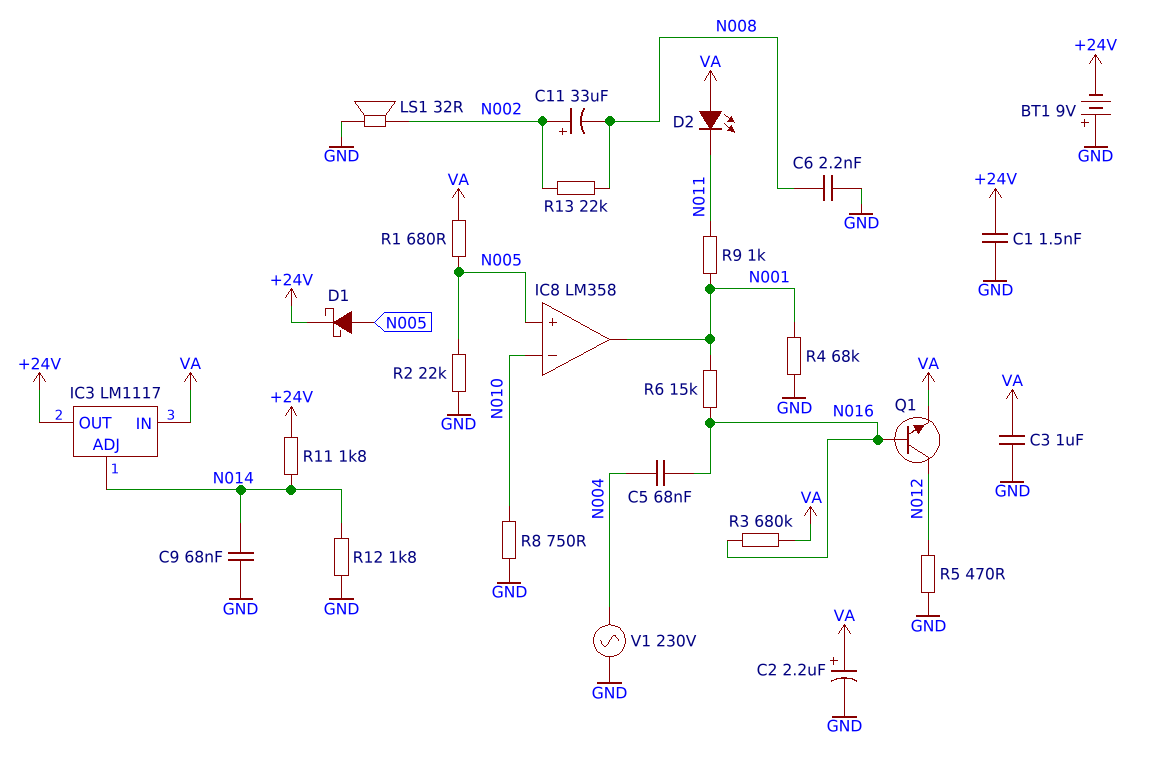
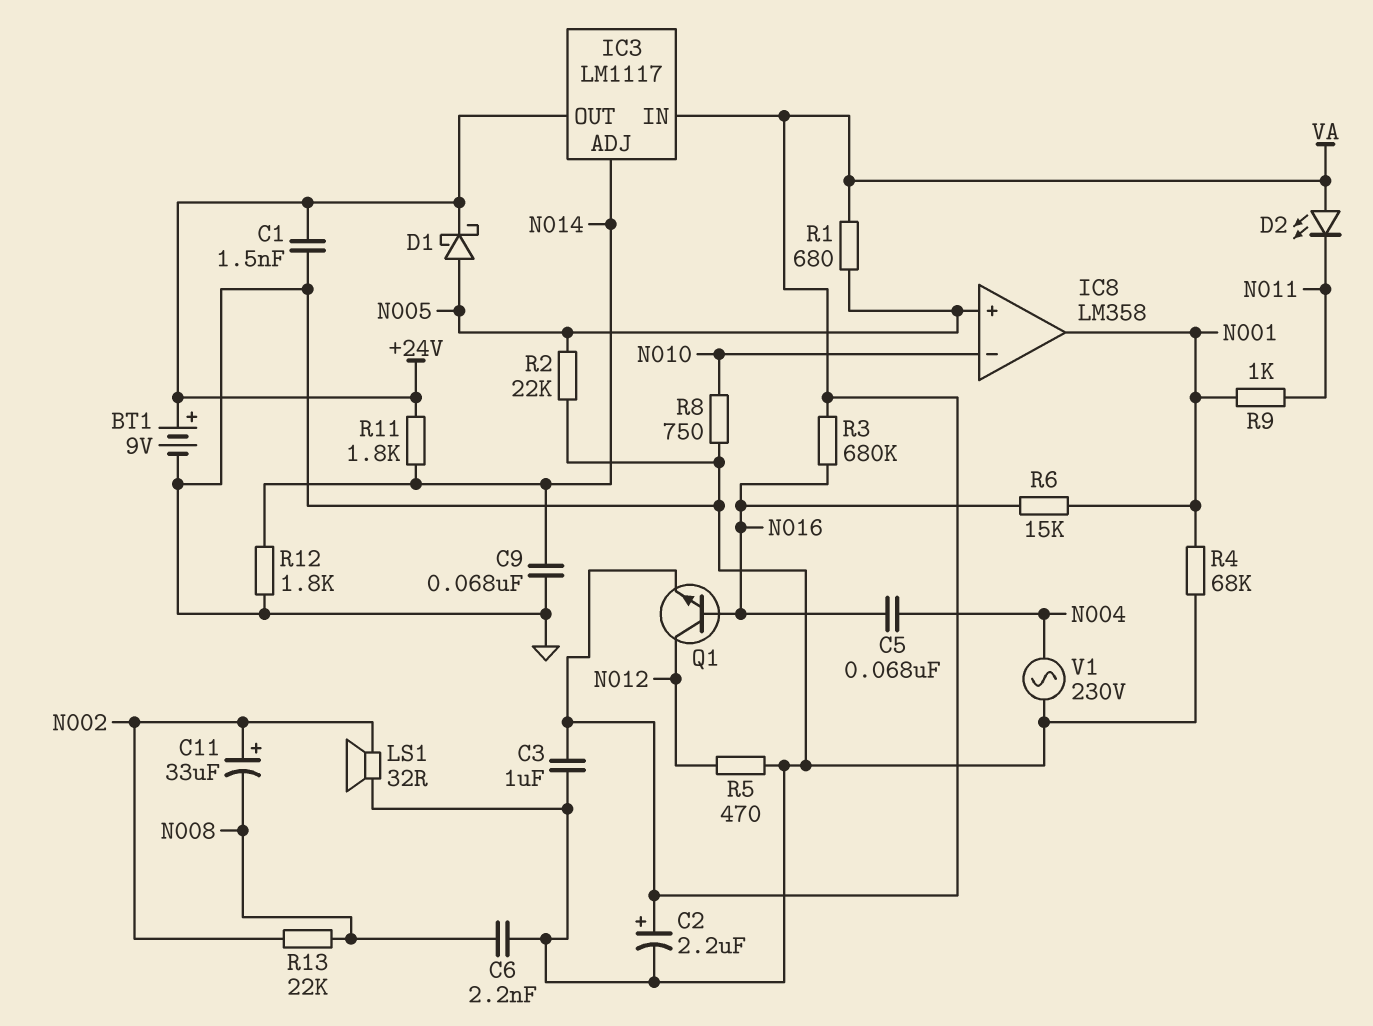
BT1: 9V (plus GND, minus +24V) -> 9V (plus +24V, minus GND)

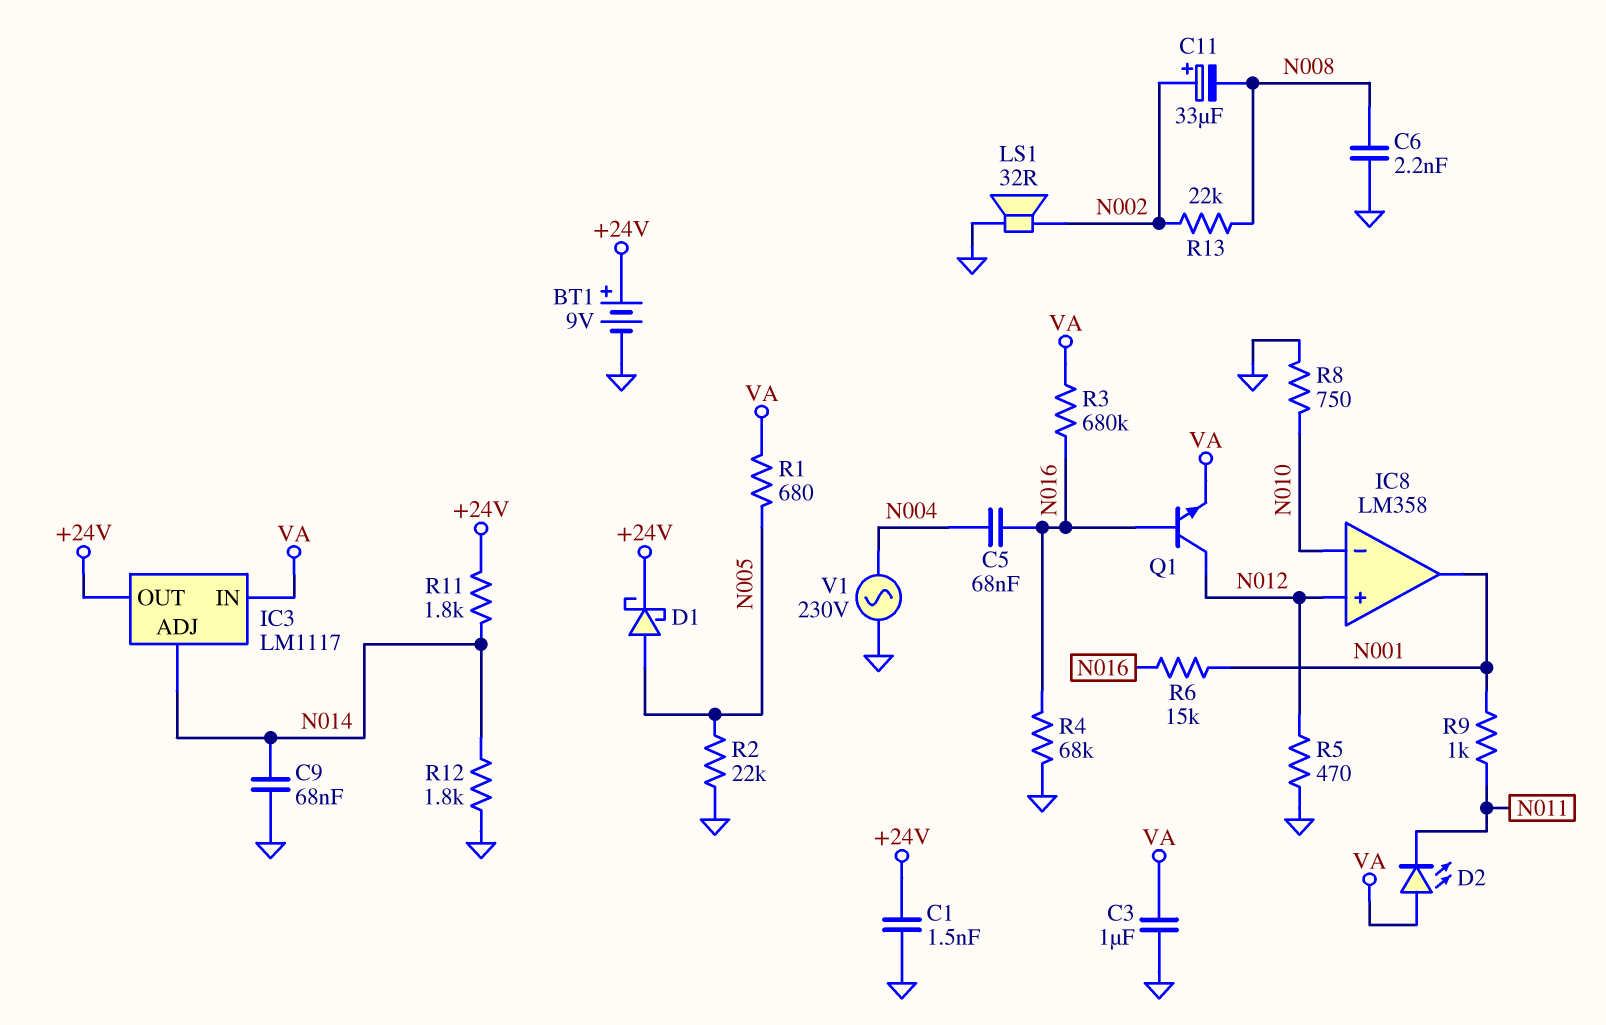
C2: 2.2uF (plus VA, minus GND) -> none
IC8 pin in+: N005 -> N012
R4: 68k (GND, N001) -> 68k (GND, N016)

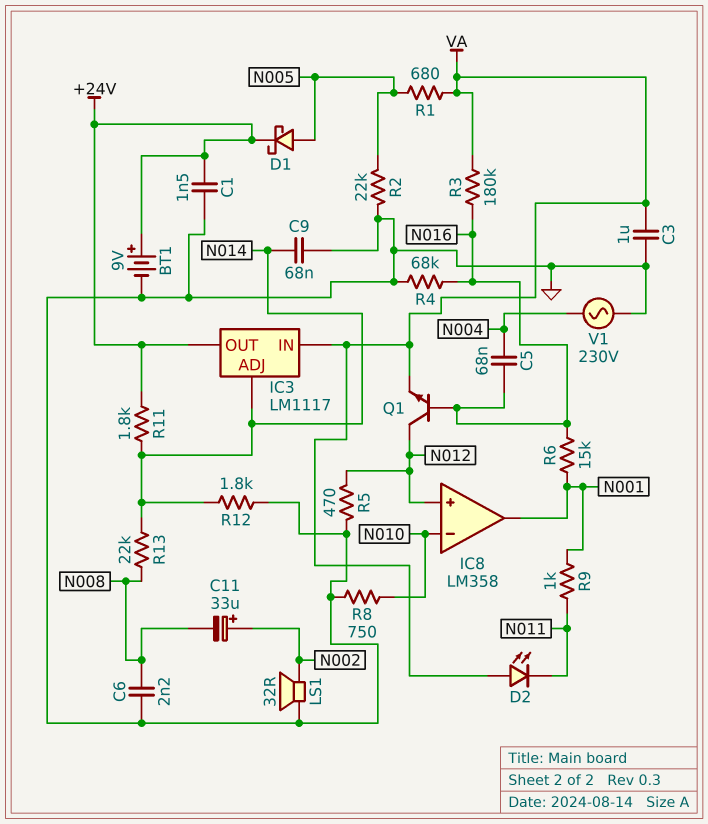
R3: 680k (N016, VA) -> 180k (N016, VA)
R13: 22k (N002, N008) -> 22k (N008, N014)

